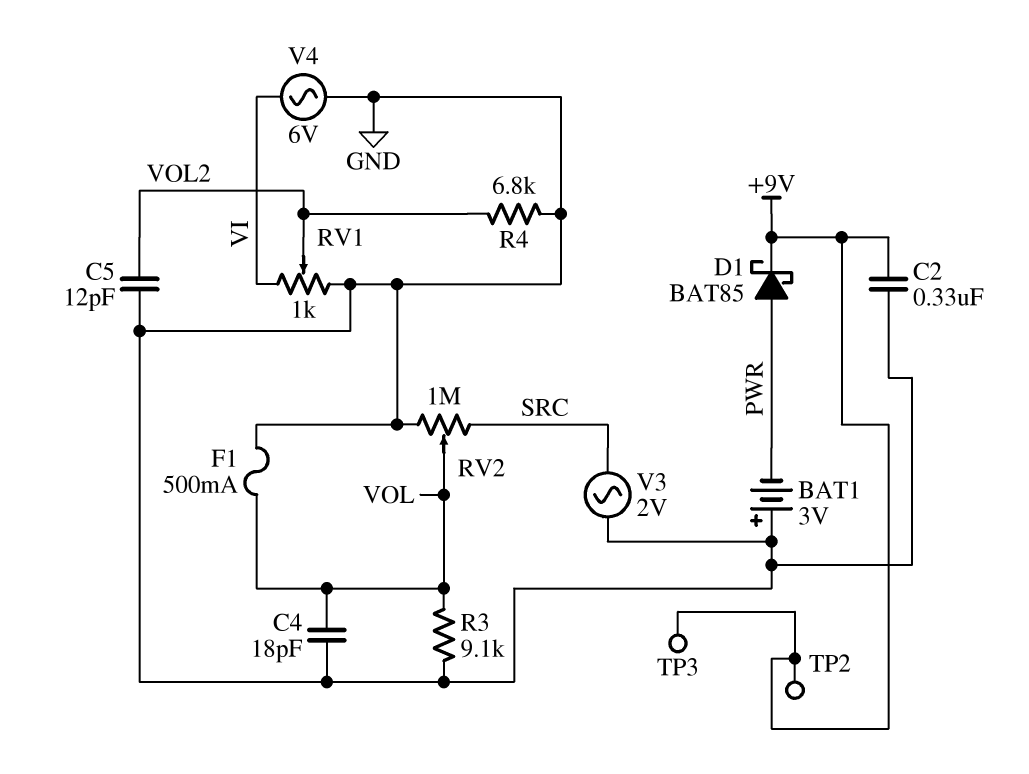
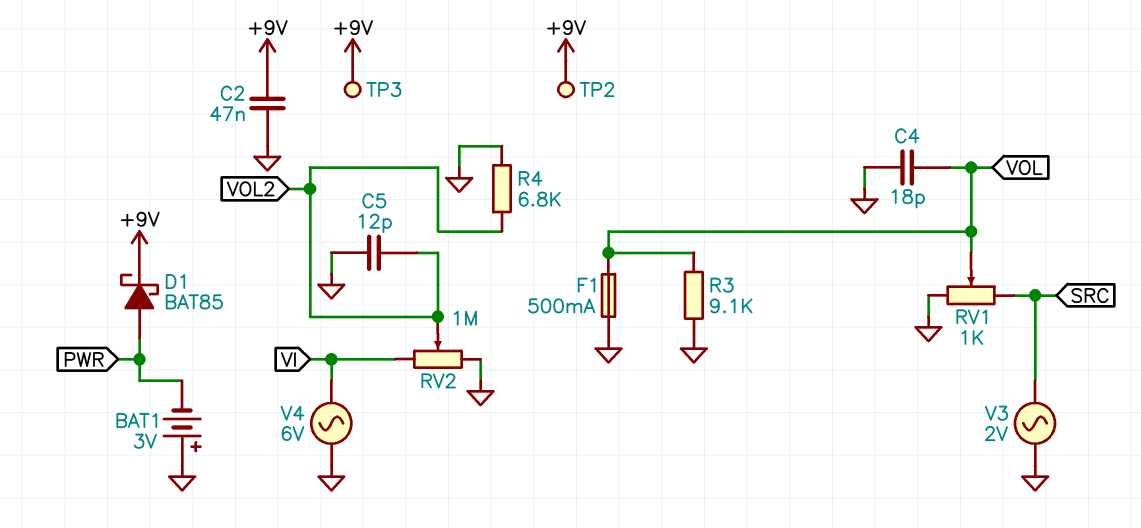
C2: 330nF (+9V, GND) -> 47nF (+9V, GND)
RV1: 1k (GND, VI, wiper VOL2) -> 1k (GND, SRC, wiper VOL)
RV2: 1M (GND, SRC, wiper VOL) -> 1M (GND, VI, wiper VOL2)

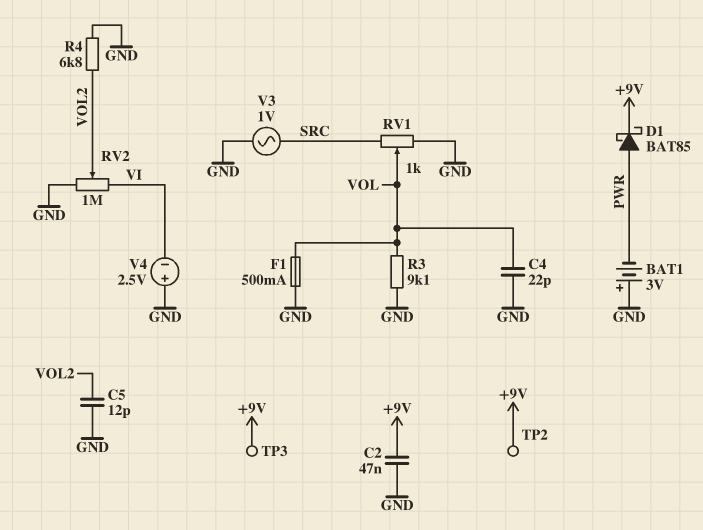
C4: 18pF (GND, VOL) -> 22pF (GND, VOL)
V3: AC 2V (GND, SRC) -> AC 1V (GND, SRC)
V4: AC 6V (GND, VI) -> 2.5V (plus GND, minus VI)

